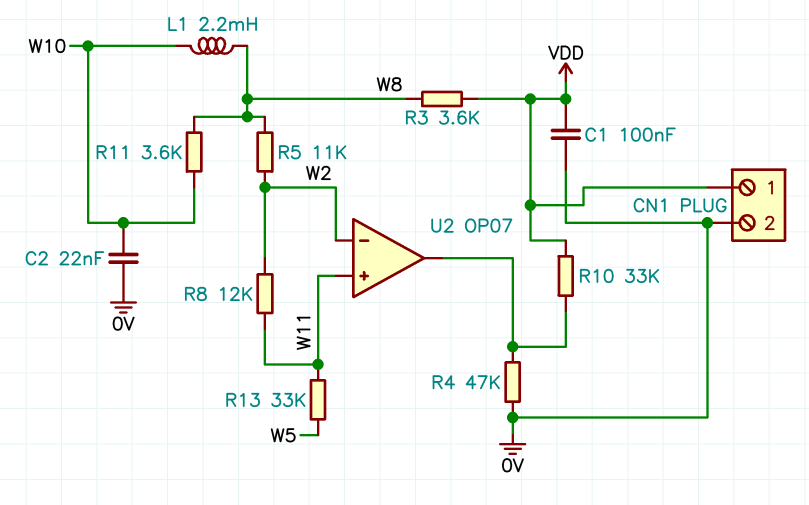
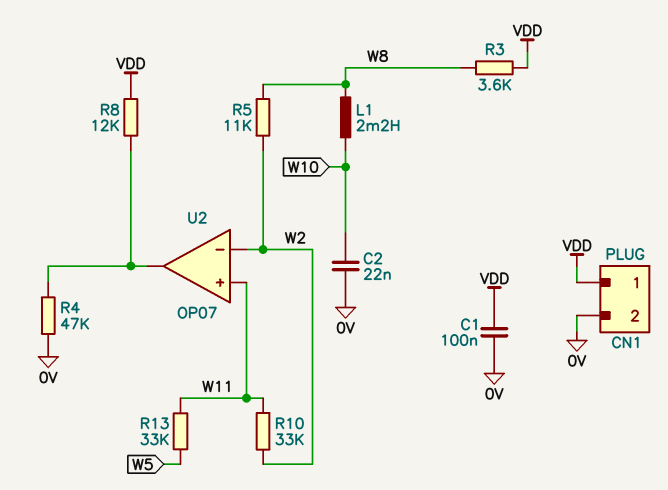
R8: 12k (W2, W11) -> 12k (U2/out, VDD)
R10: 33k (U2/out, VDD) -> 33k (W2, W11)
R11: 3.6k (W8, W10) -> none

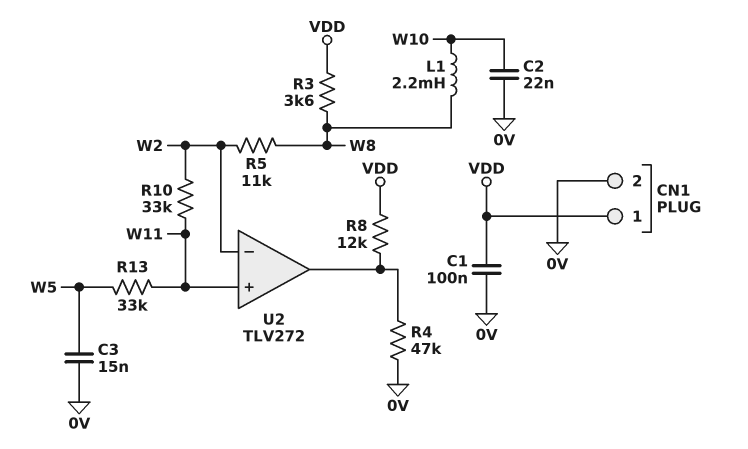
C3: none -> 15nF (0V, W5)
U2: OP07 -> TLV272

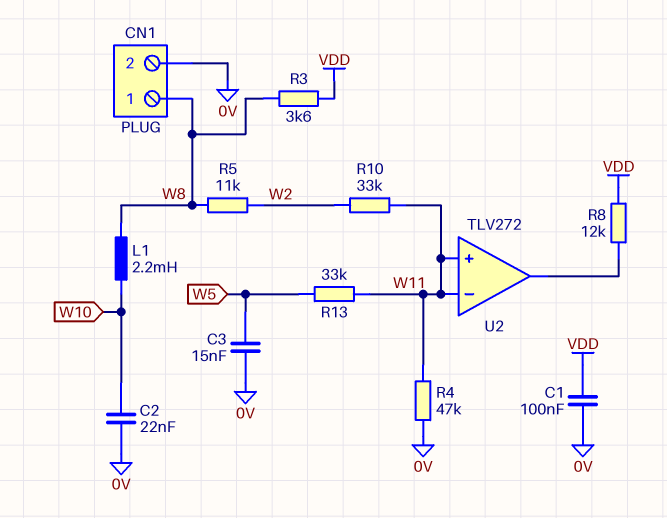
CN1 pin 1: VDD -> W8
R4: 47k (0V, U2/out) -> 47k (0V, W11)
U2 pin in-: W2 -> W11

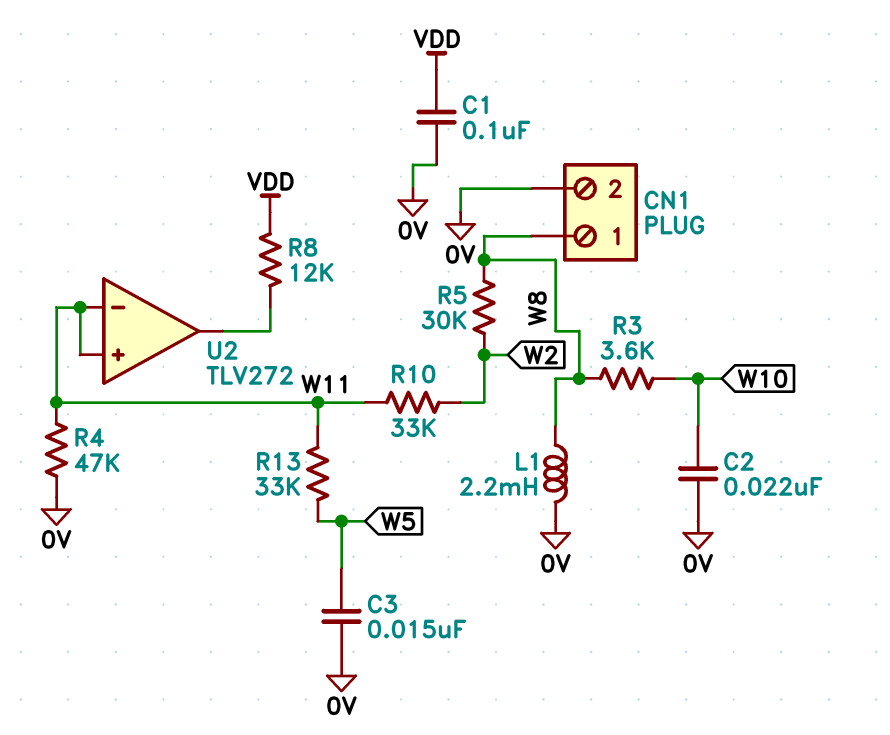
L1: 2.2mH (W8, W10) -> 2.2mH (0V, W8)
R3: 3.6k (VDD, W8) -> 3.6k (W8, W10)
R5: 11k (W2, W8) -> 30k (W2, W8)

